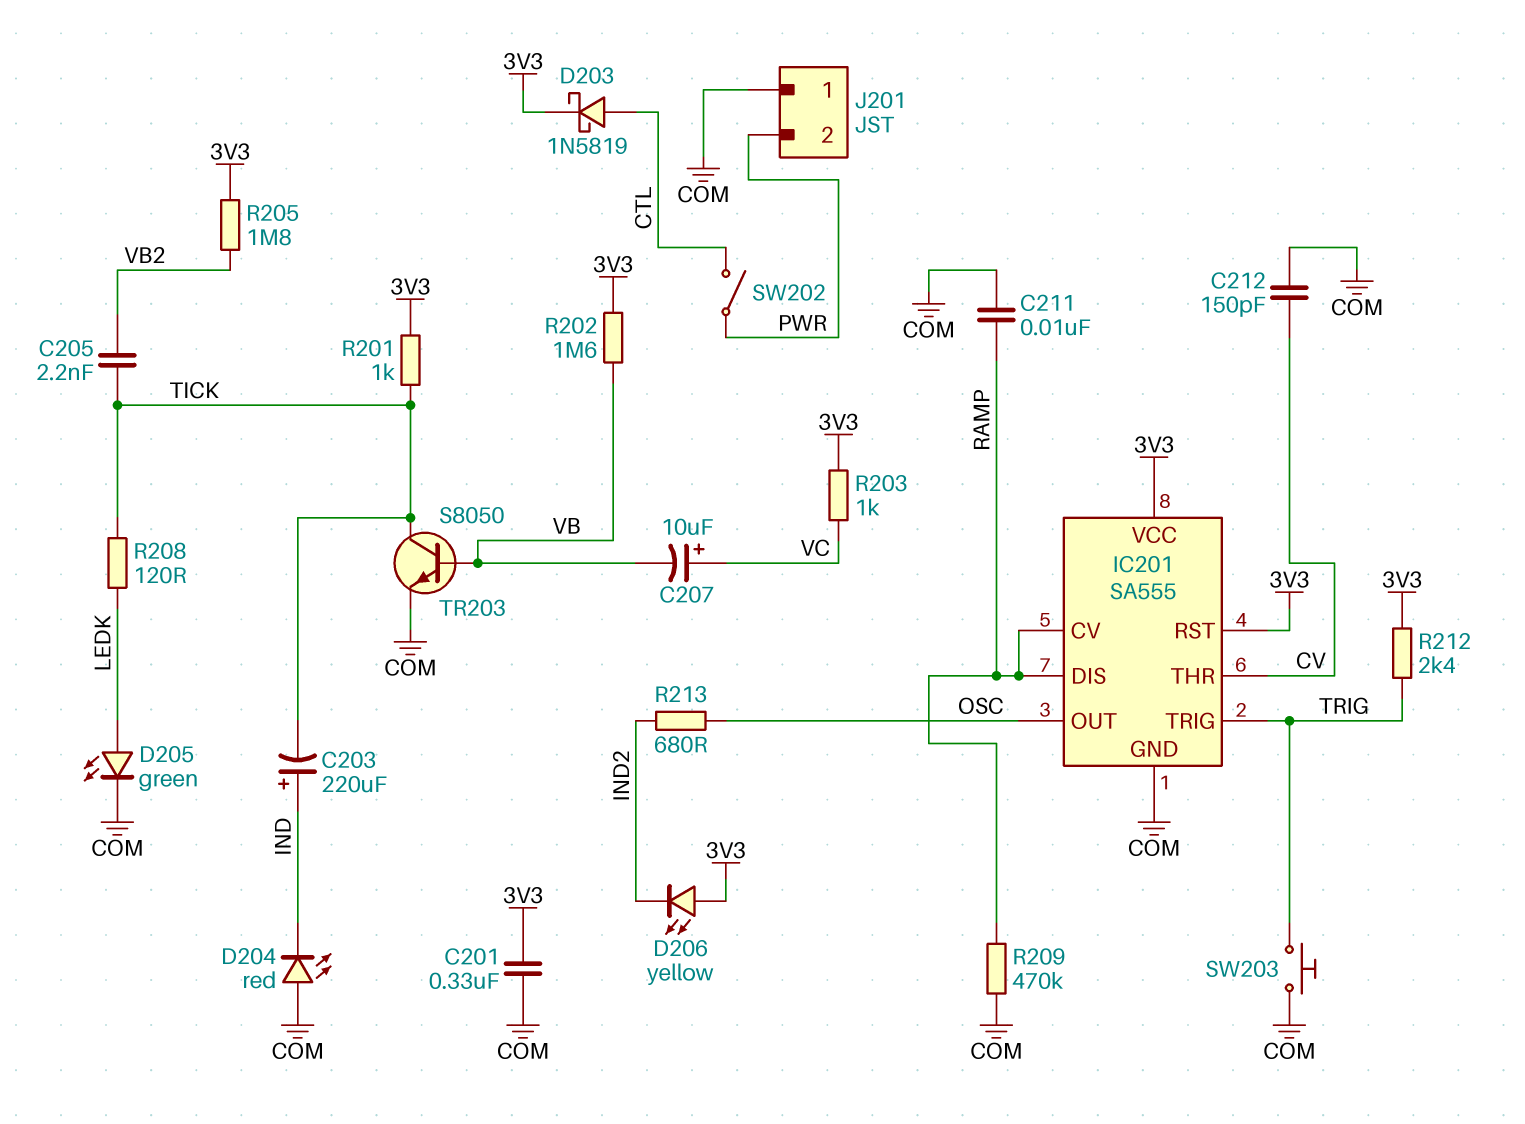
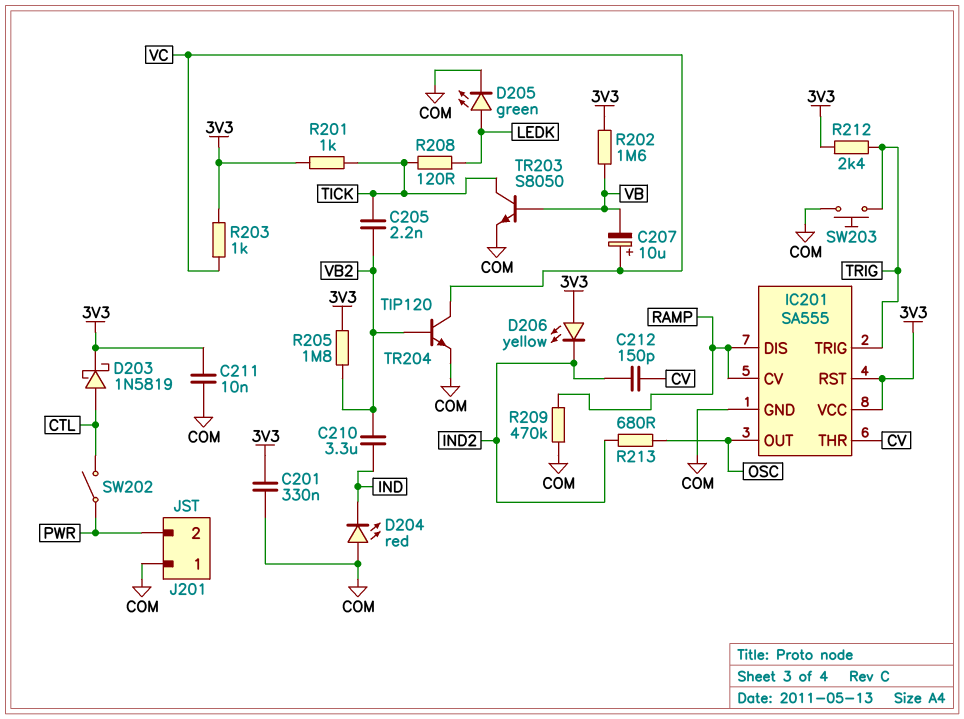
C203: 220uF (plus IND, minus TICK) -> none
C210: none -> 3.3uF (IND, VB2)
C211: 10nF (COM, RAMP) -> 10nF (3V3, COM)
C212: 150pF (COM, CV) -> 150pF (CV, IND2)
TR204: none -> NPN TIP120 (B VB2, C VC, E COM)

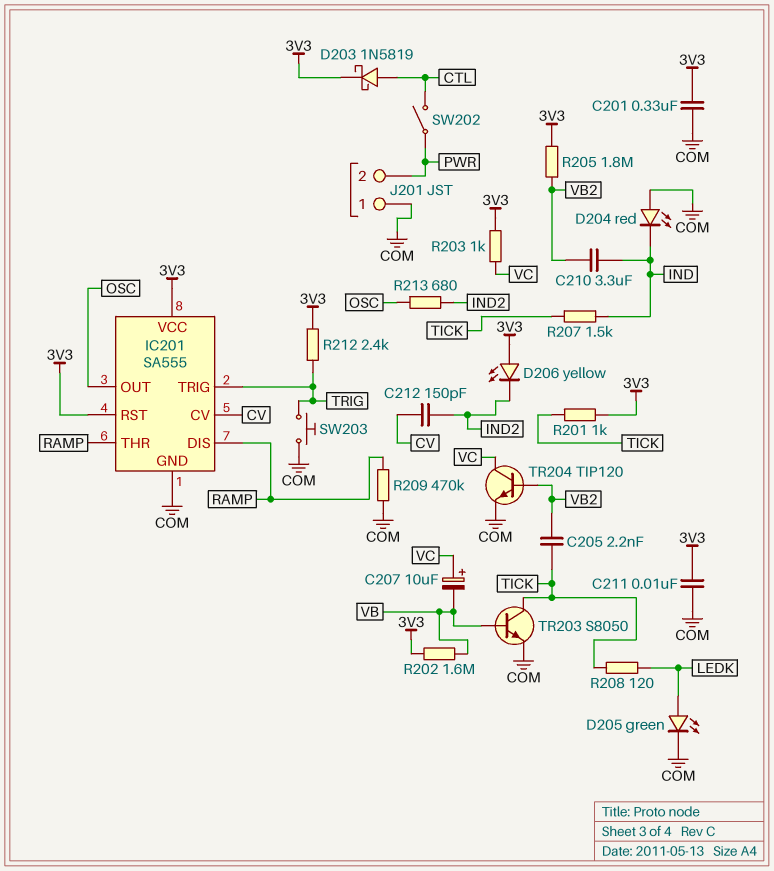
IC201 pin CV: RAMP -> CV
IC201 pin THR: CV -> RAMP
R207: none -> 1.5k (IND, TICK)

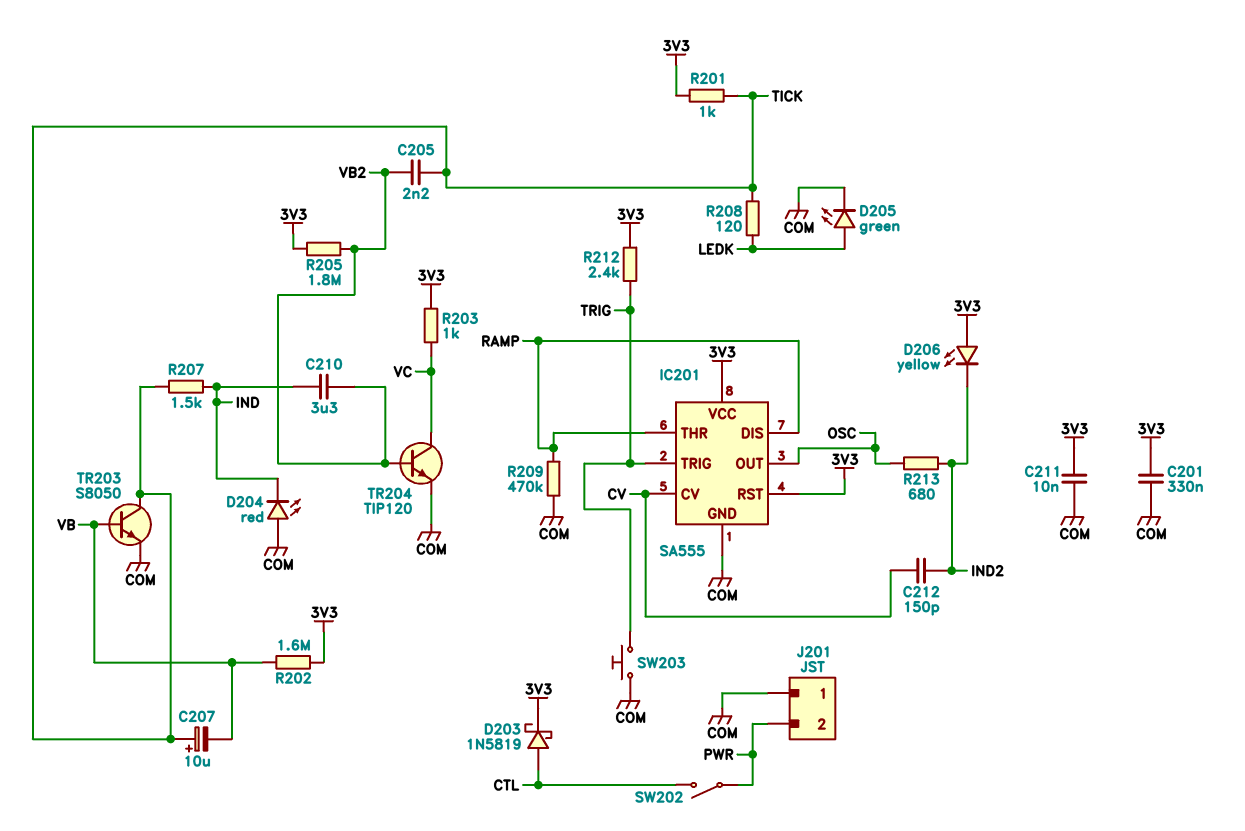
C207: 10uF (plus VC, minus VB) -> 10uF (plus TICK, minus VB)

